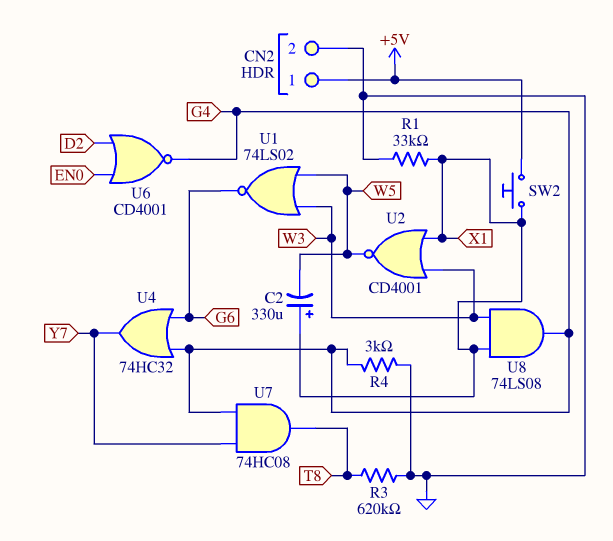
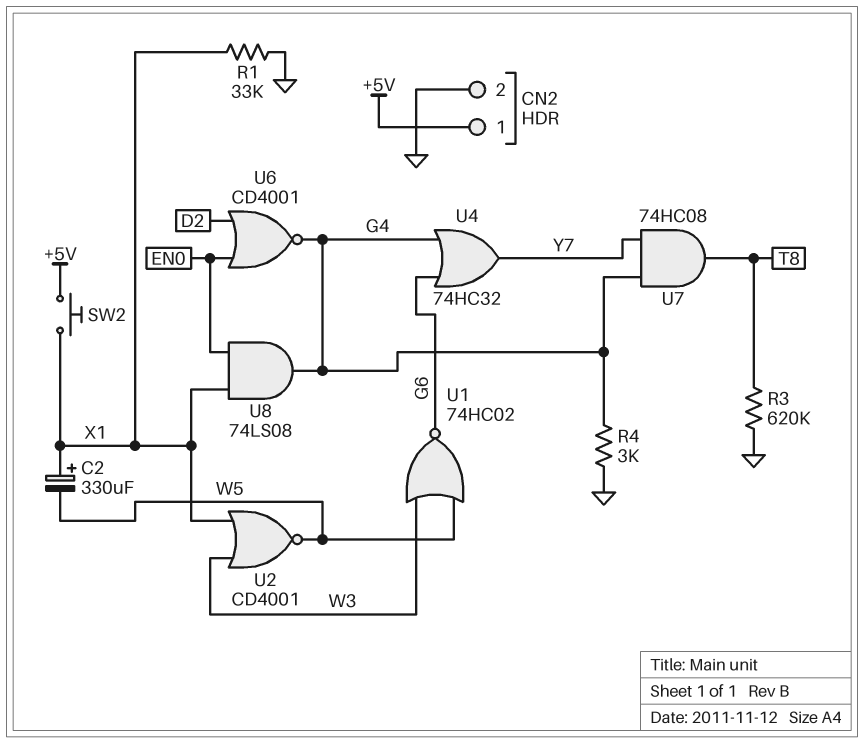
U1: NOR 74LS02 (in W3, in W5, out G6) -> NOR 74HC02 (in W3, in W5, out G6)
U8: AND 74LS08 (in W3, in X1, out G4) -> AND 74LS08 (in EN0, in X1, out G4)

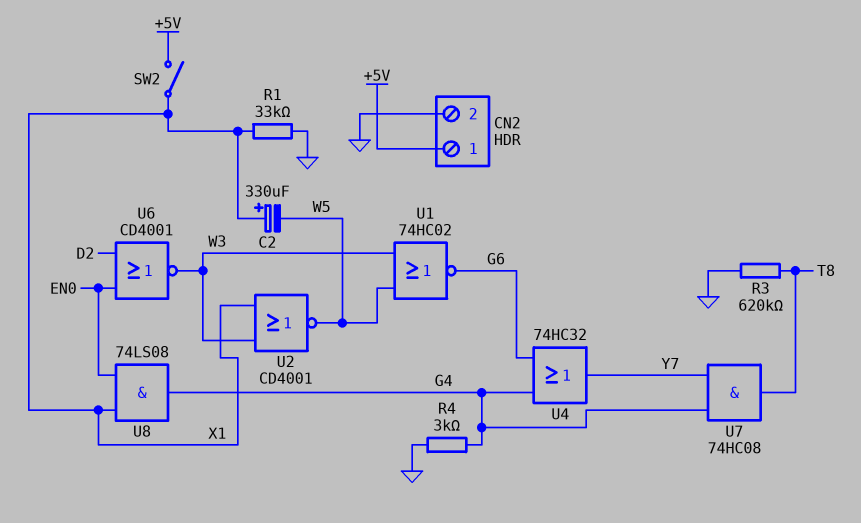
SW2: button (+5V, X1) -> switch (+5V, X1)
U6: NOR CD4001 (in D2, in EN0, out G4) -> NOR CD4001 (in D2, in EN0, out W3)

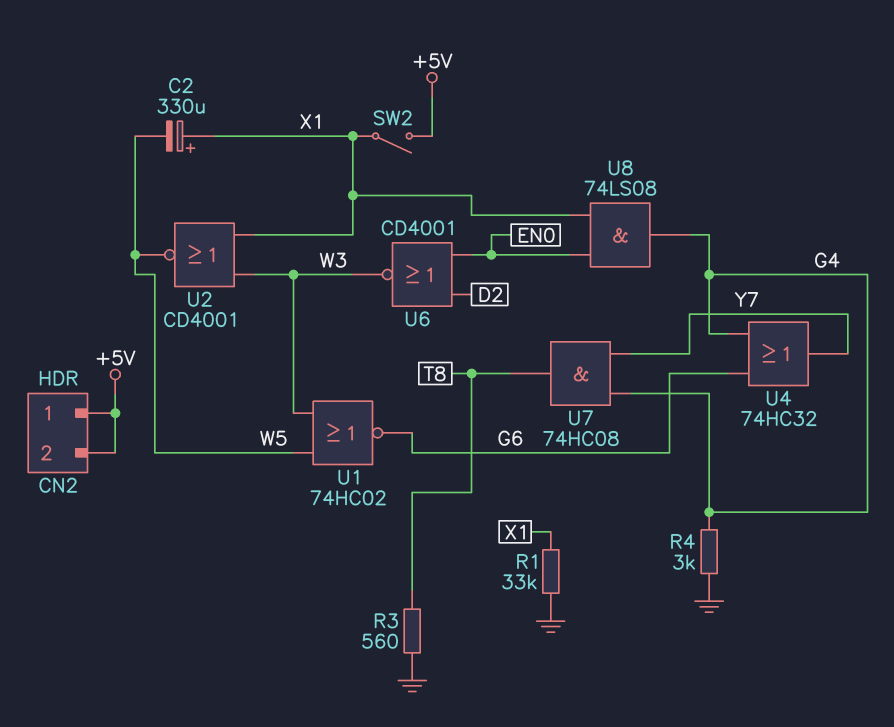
CN2 pin 2: GND -> +5V
R3: 620k (GND, T8) -> 560 (GND, T8)

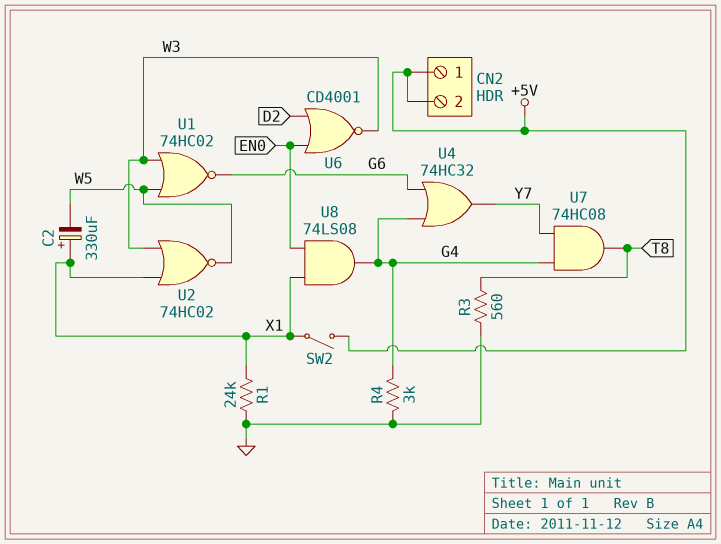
R1: 33k (GND, X1) -> 24k (GND, X1)
U2: NOR CD4001 (in W3, in X1, out W5) -> NOR 74HC02 (in W3, in X1, out W5)

